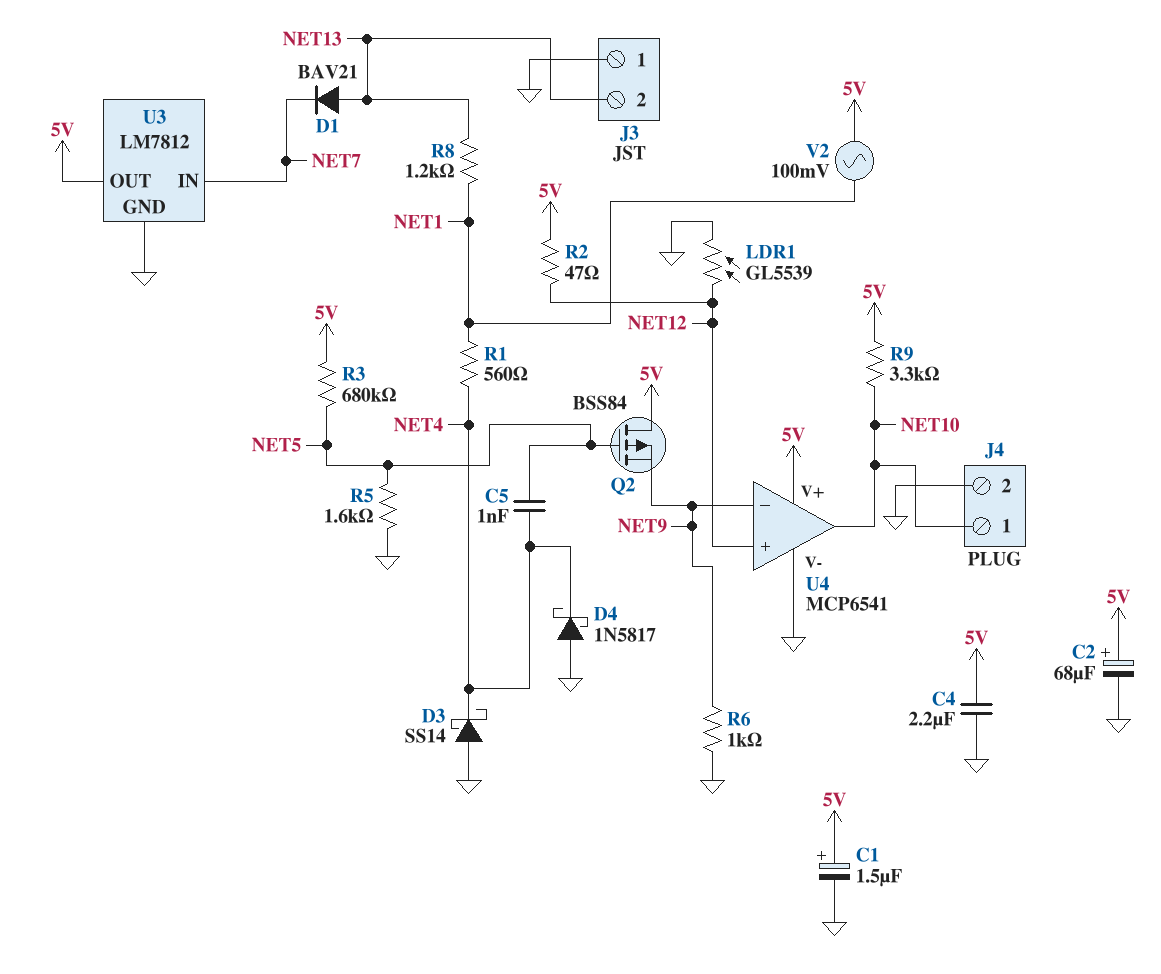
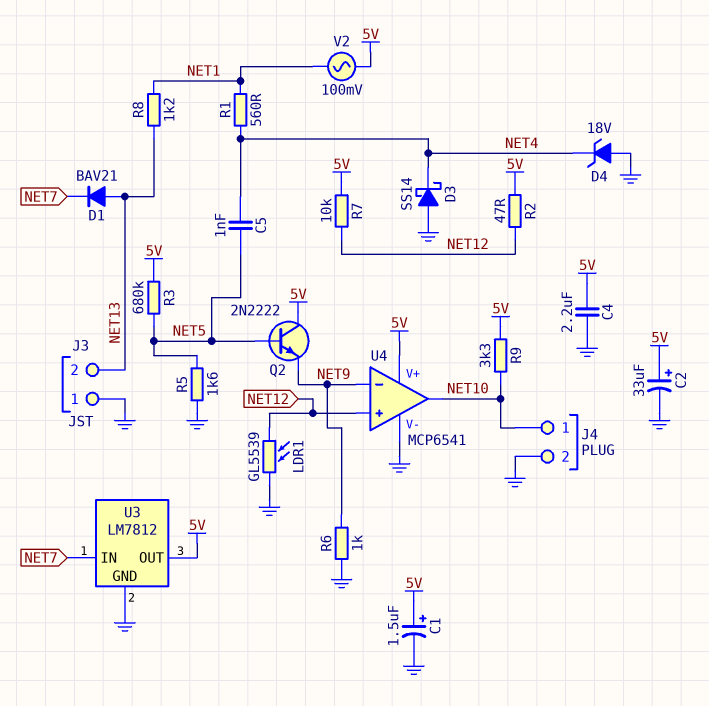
C2: 68uF (plus 5V, minus GND) -> 33uF (plus 5V, minus GND)
D4: schottky 1N5817 (A GND, K NET4) -> zener 18V (A GND, K NET4)
Q2: PMOS BSS84 (G NET5, D 5V, S NET9) -> NPN 2N2222 (B NET5, C 5V, E NET9)
R7: none -> 10k (5V, NET12)

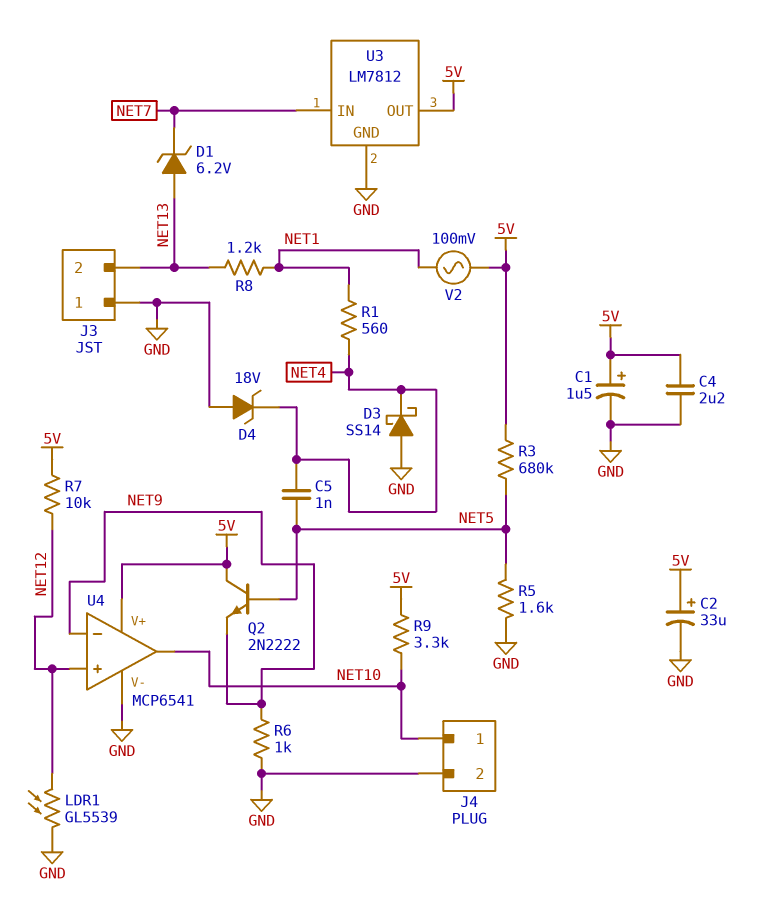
D1: diode BAV21 (A NET13, K NET7) -> zener 6.2V (A NET13, K NET7)
R2: 47 (5V, NET12) -> none

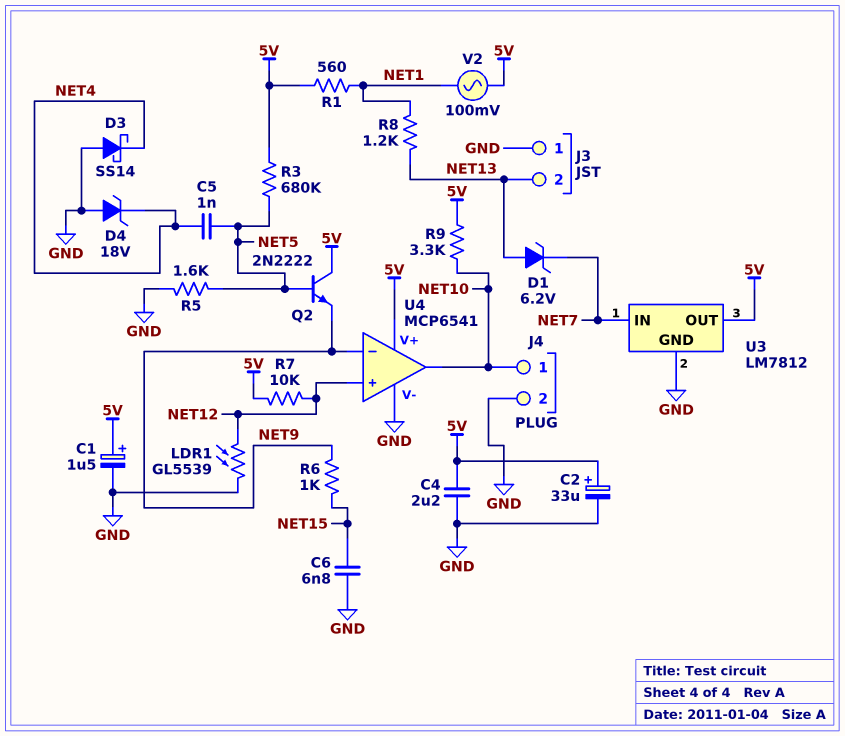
C6: none -> 6.8nF (GND, NET15)
R1: 560 (NET1, NET4) -> 560 (5V, NET1)
R6: 1k (GND, NET9) -> 1k (NET9, NET15)

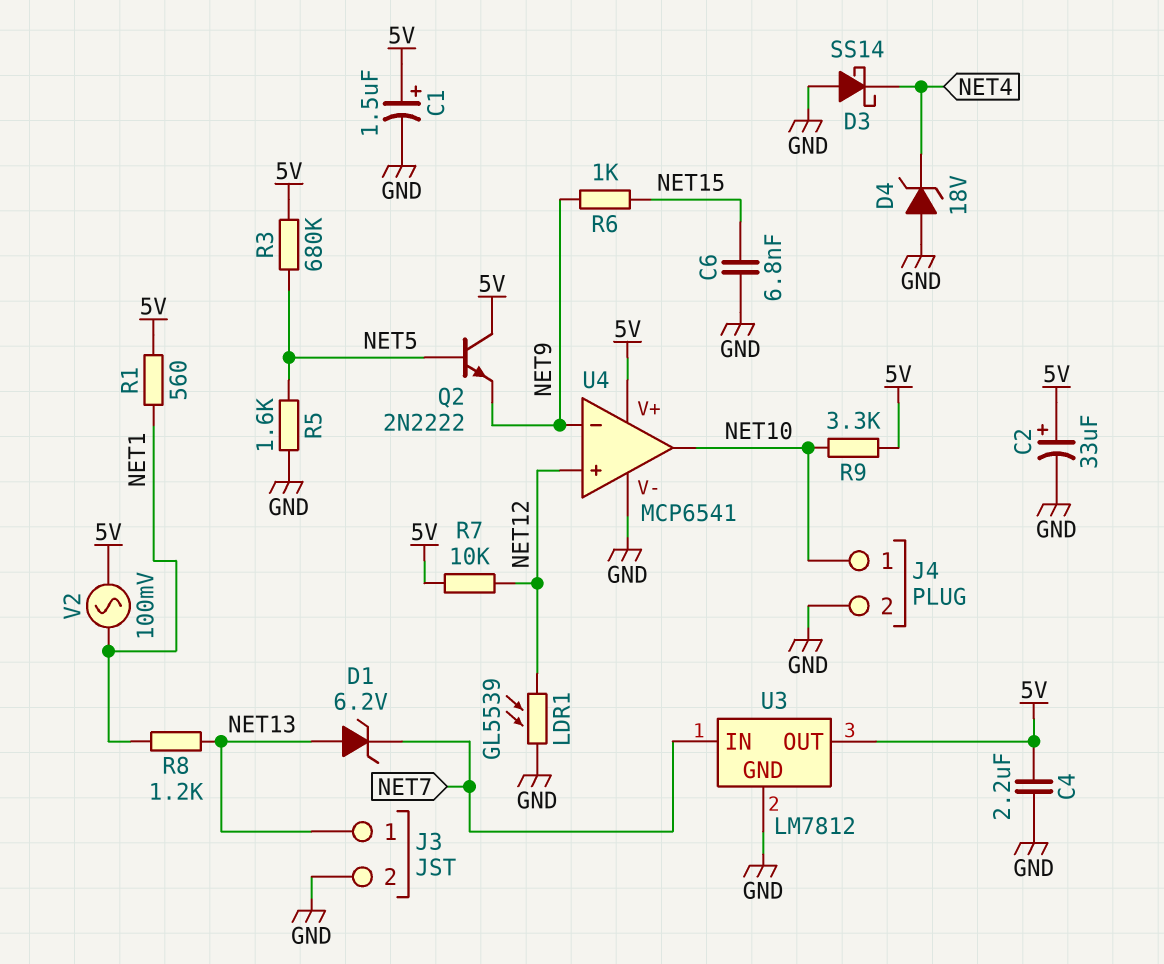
C5: 1nF (NET4, NET5) -> none
J3 pin 1: GND -> NET13
J3 pin 2: NET13 -> GND

